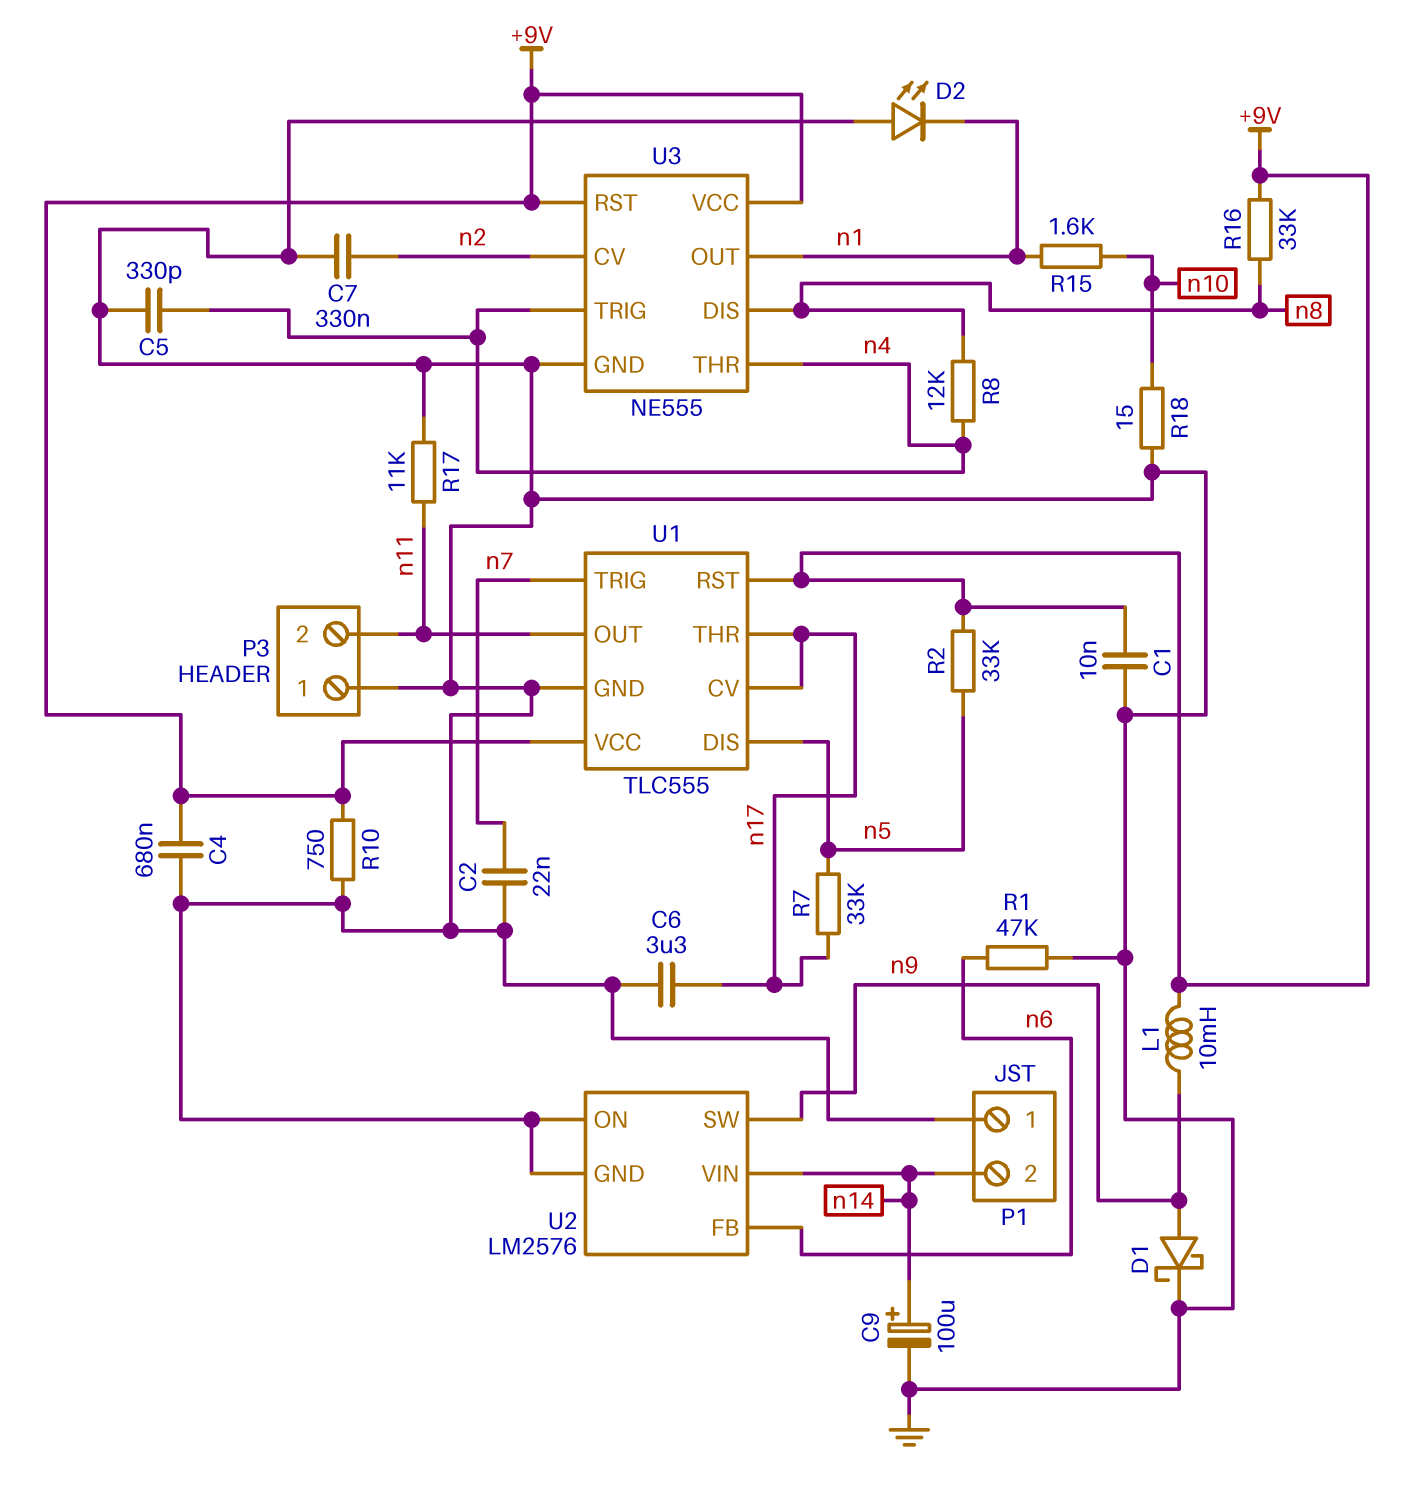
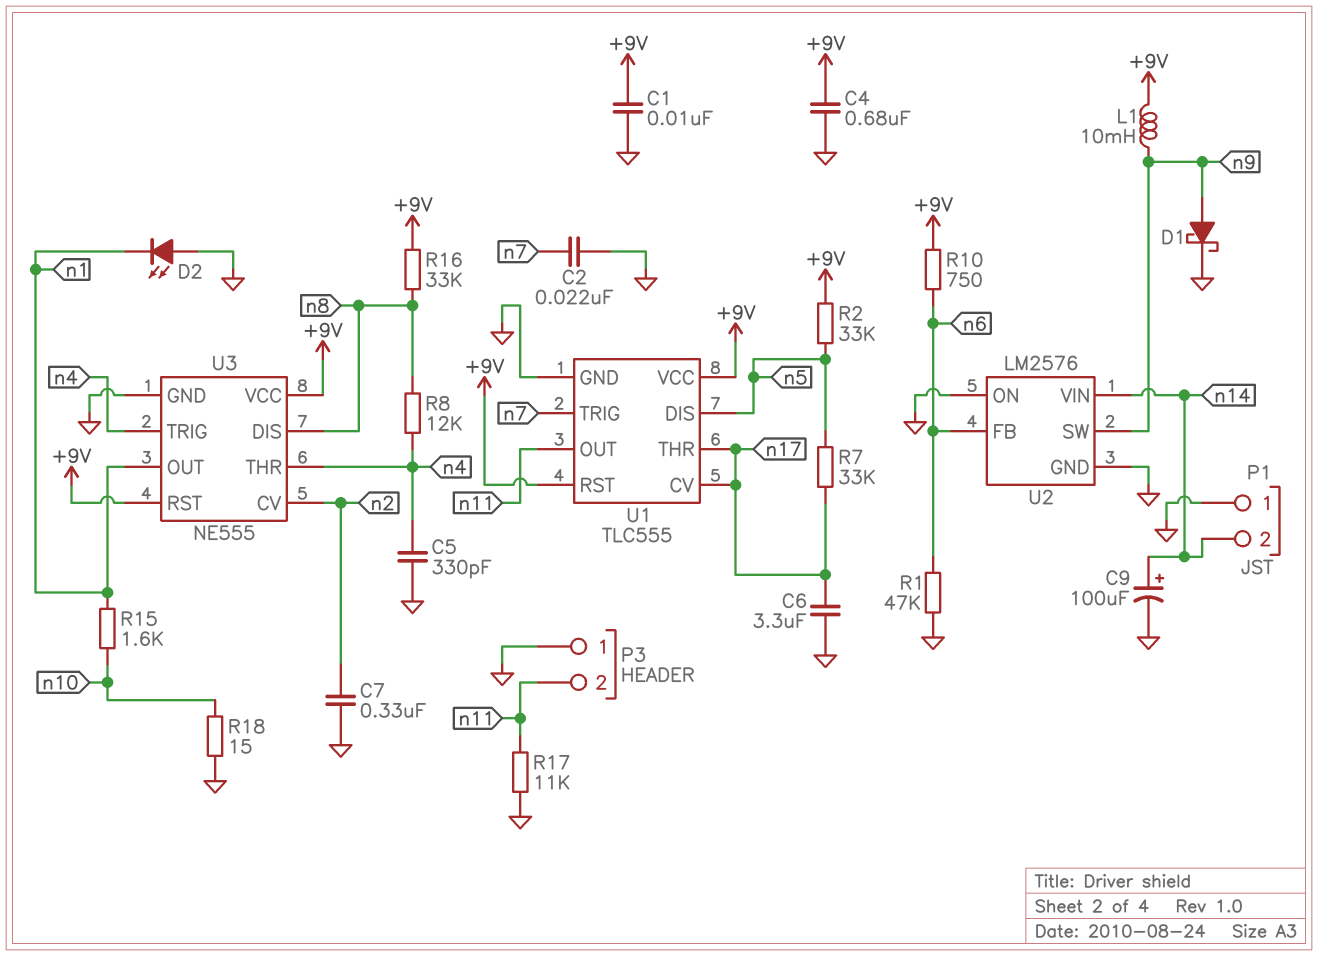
R10: 750 (+9V, GND) -> 750 (+9V, n6)

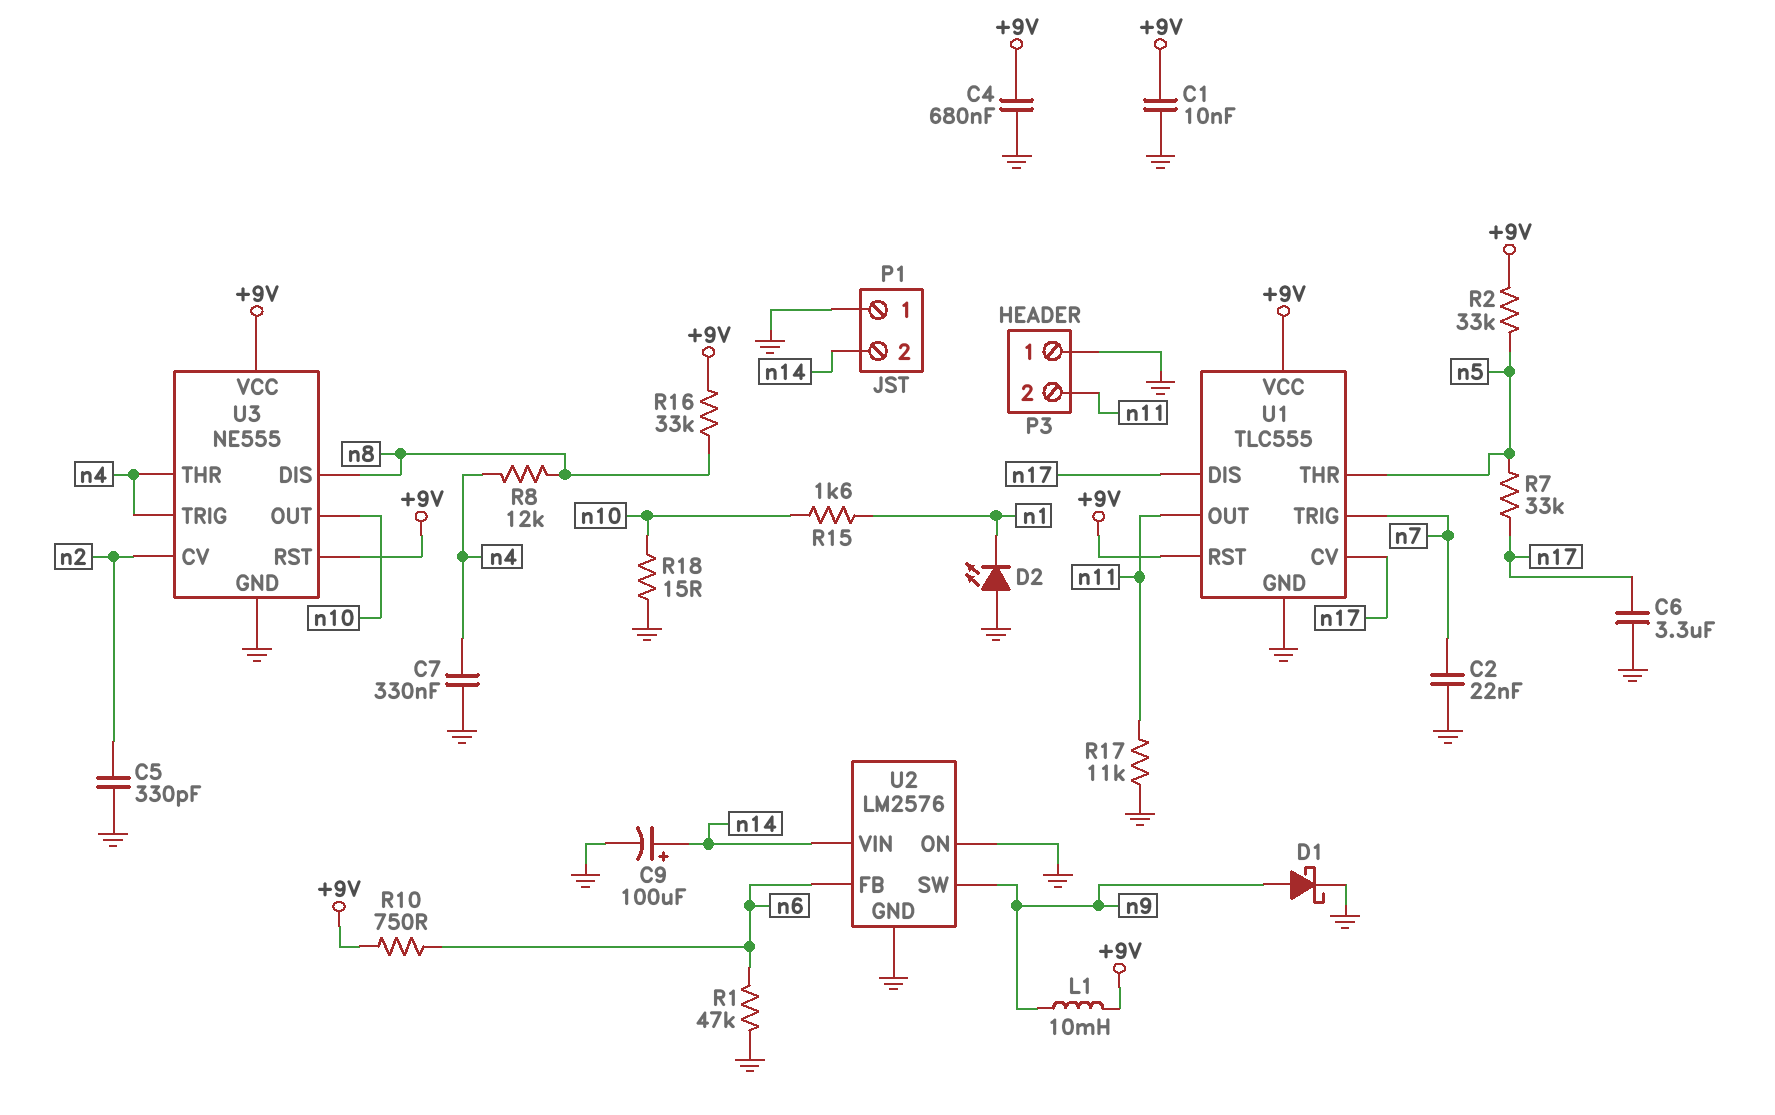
C5: 330pF (GND, n4) -> 330pF (GND, n2)
C7: 330nF (GND, n2) -> 330nF (GND, n4)
U1 pin DIS: n5 -> n17
U1 pin THR: n17 -> n5
U3 pin OUT: n1 -> n10

